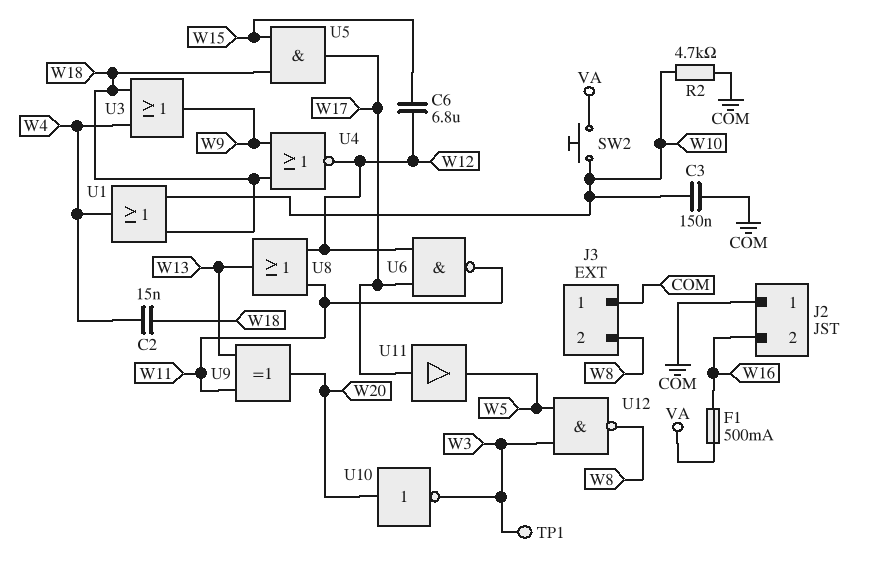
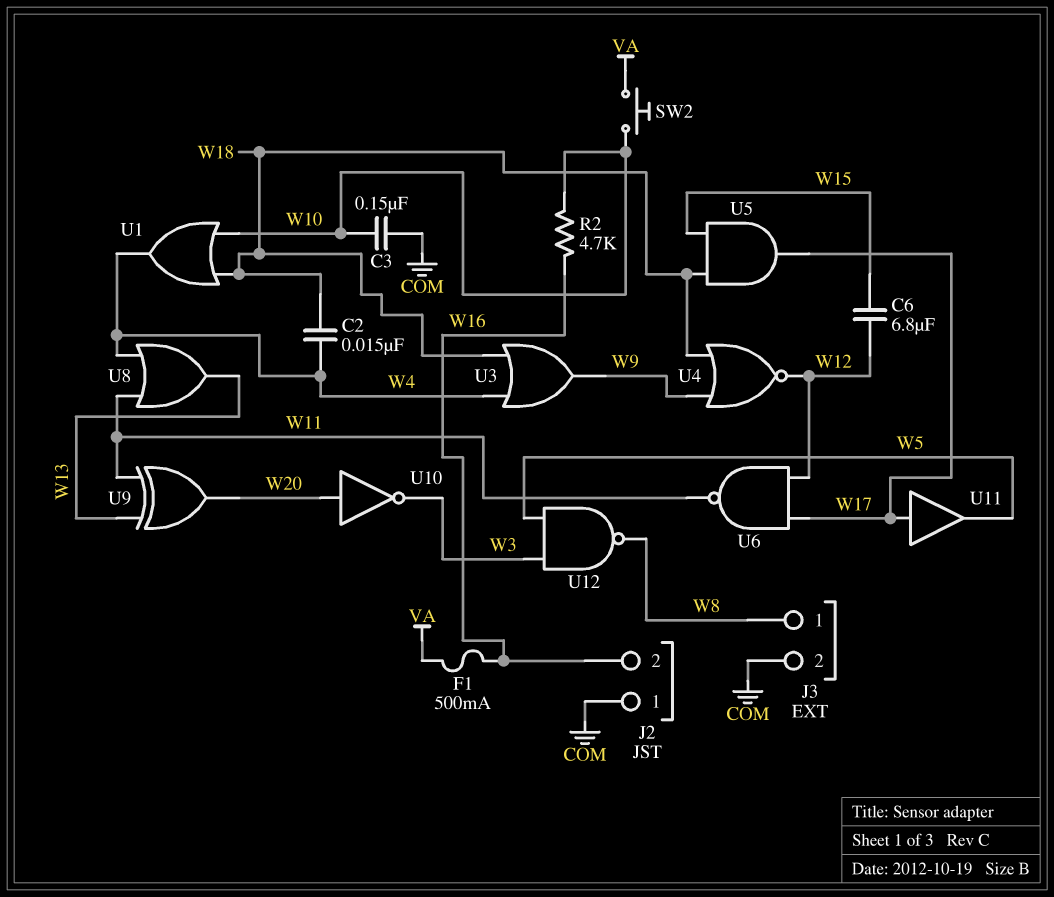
J3 pin 1: COM -> W8
J3 pin 2: W8 -> COM
R2: 4.7k (COM, W10) -> 4.7k (W10, W16)
TP1: test point (W3) -> none
U8: OR (in W11, in W12, out W13) -> OR (in W4, in W11, out W13)

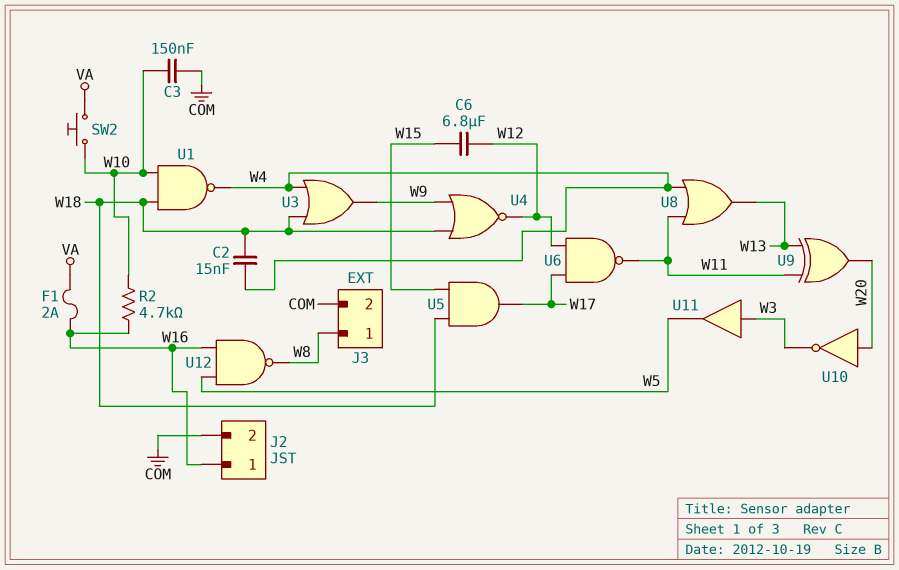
F1: 500mA (VA, W16) -> 2A (VA, W16)
J2 pin 1: COM -> W16
J2 pin 2: W16 -> COM
U1: OR (in W10, in W18, out W4) -> NAND (in W10, in W18, out W4)
U11: buffer (in W17, out W5) -> buffer (in W3, out W5)
U12: NAND (in W3, in W5, out W8) -> NAND (in W5, in W16, out W8)

